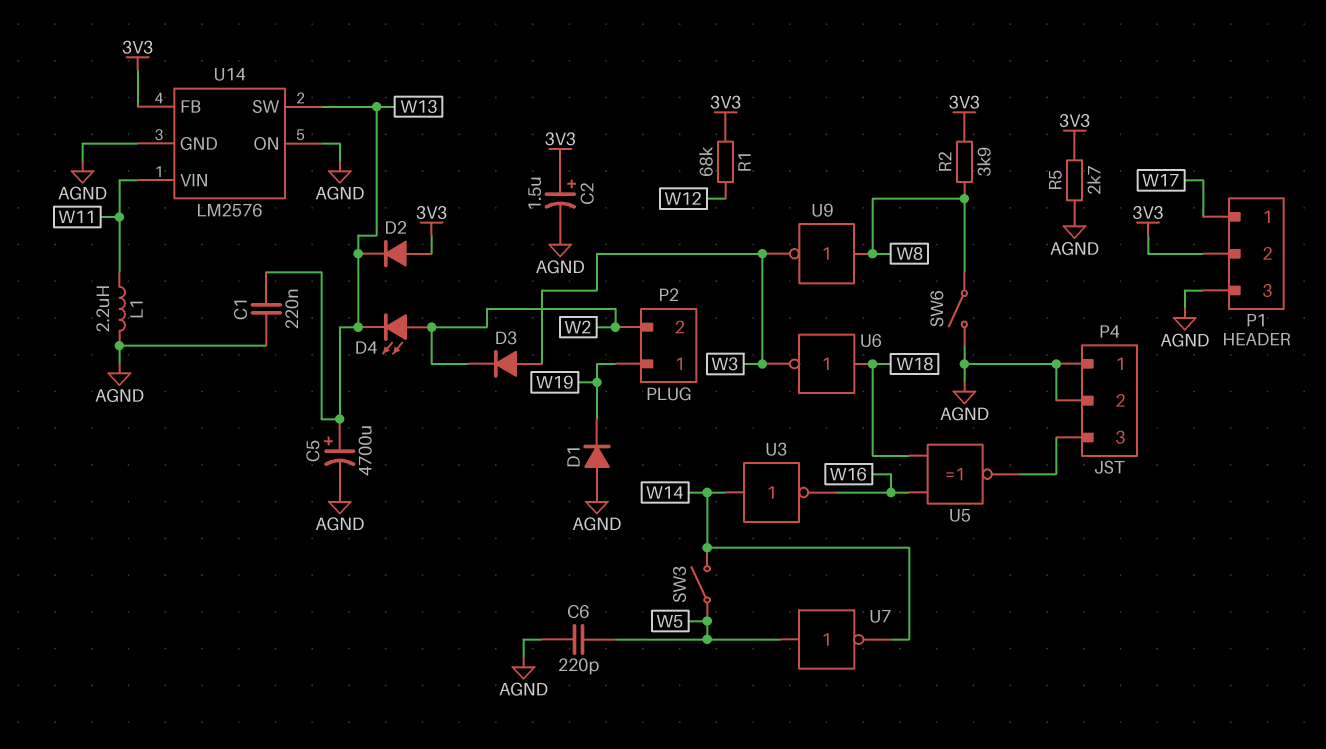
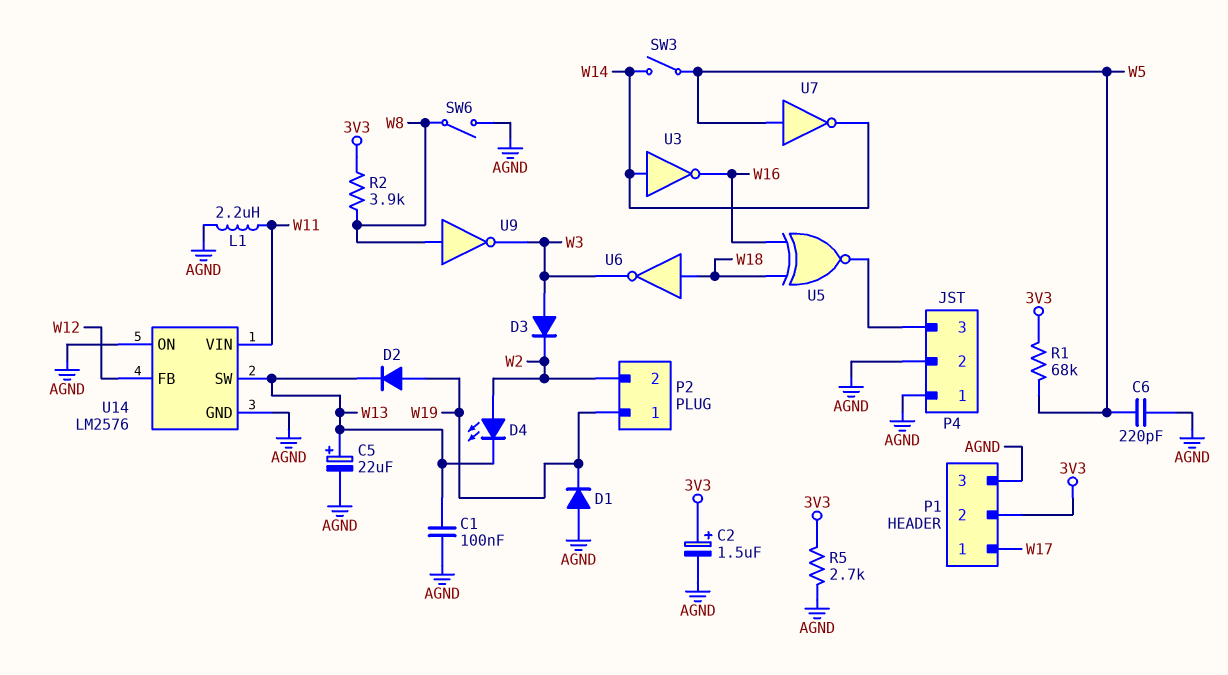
C1: 220nF (AGND, W13) -> 100nF (AGND, W13)
C5: 4700uF (plus W13, minus AGND) -> 22uF (plus W13, minus AGND)
D2: diode (A 3V3, K W13) -> diode (A W19, K W13)
R1: 68k (3V3, W12) -> 68k (3V3, W5)
U14 pin FB: 3V3 -> W12

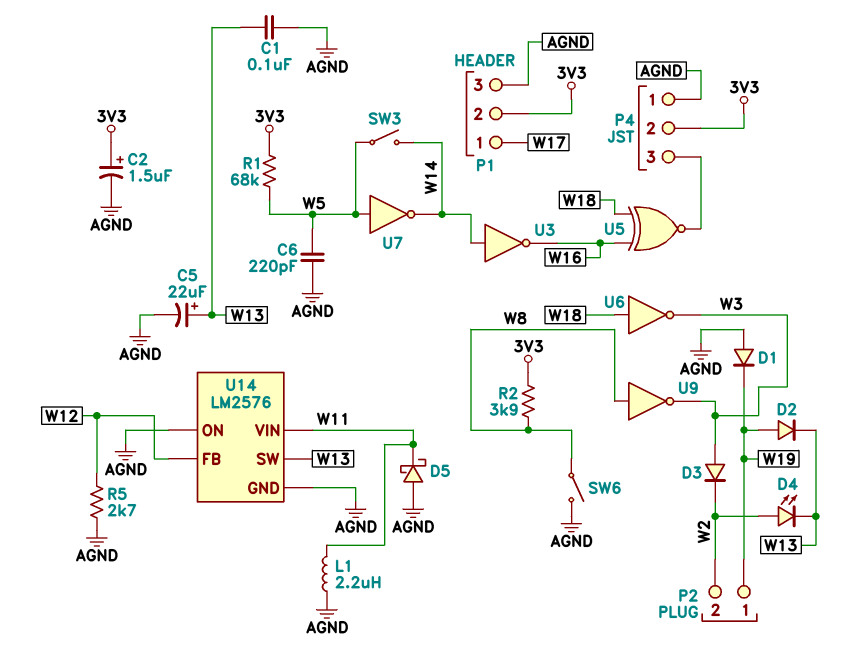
D5: none -> schottky (A AGND, K W11)
P4 pin 2: AGND -> 3V3
R5: 2.7k (3V3, AGND) -> 2.7k (AGND, W12)

